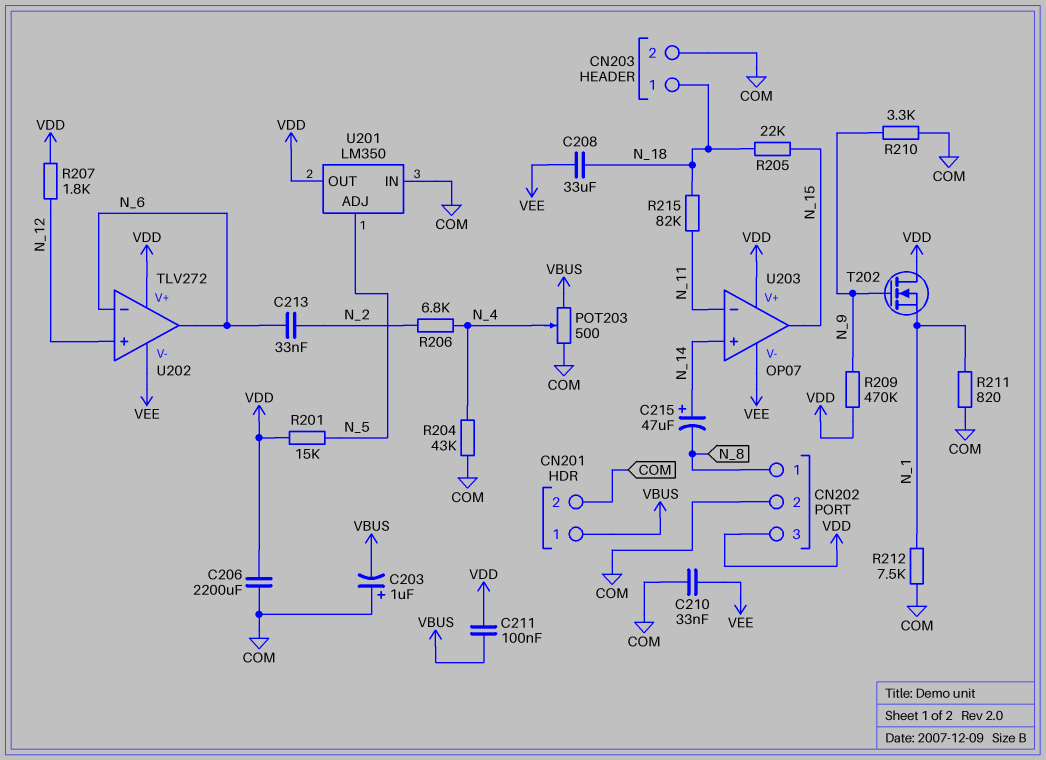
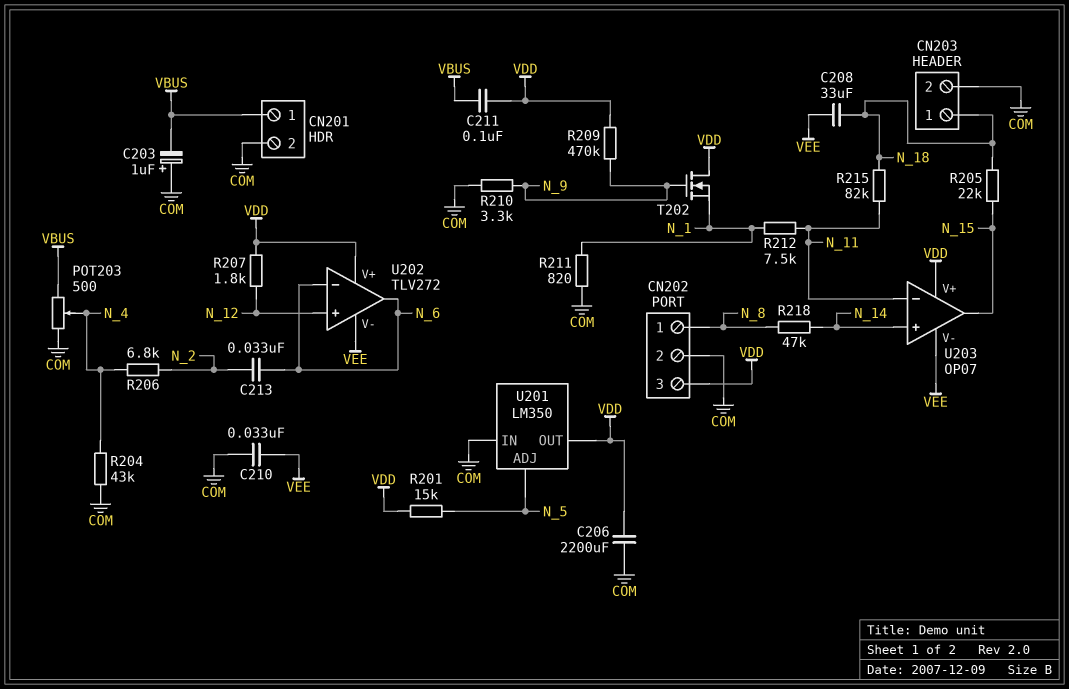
C215: 47uF (plus N_14, minus N_8) -> none
R212: 7.5k (COM, N_1) -> 7.5k (N_1, N_11)
R218: none -> 47k (N_8, N_14)

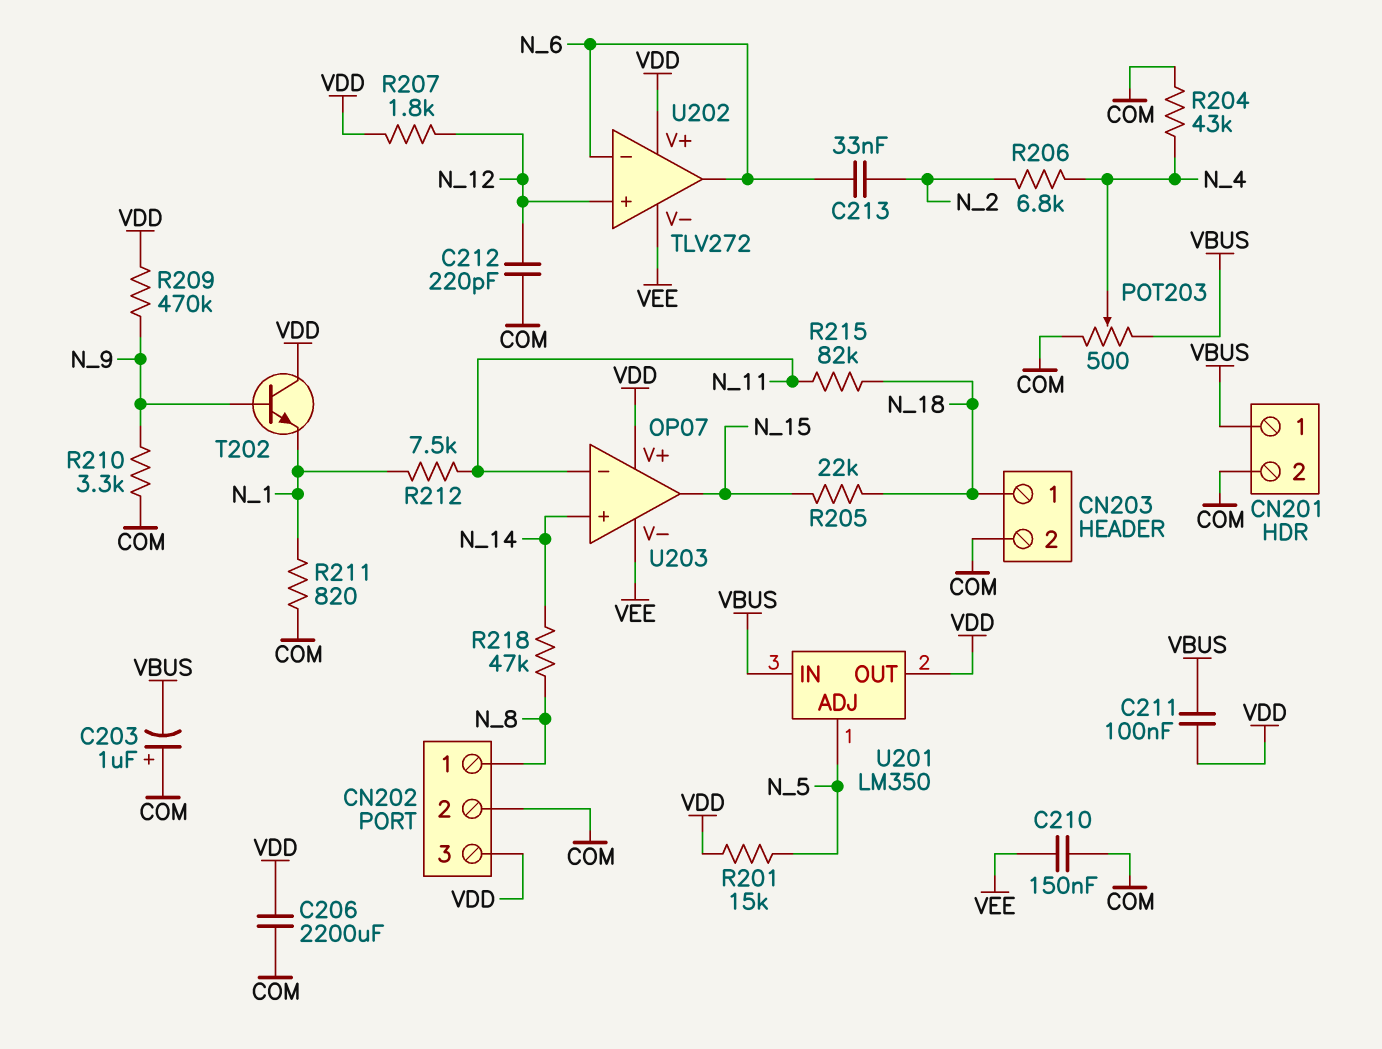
C208: 33uF (N_18, VEE) -> none
C210: 33nF (COM, VEE) -> 150nF (COM, VEE)
C212: none -> 220pF (COM, N_12)
T202: NMOS (G N_9, D VDD, S N_1) -> NPN (B N_9, C VDD, E N_1)
U201 pin IN: COM -> VBUS

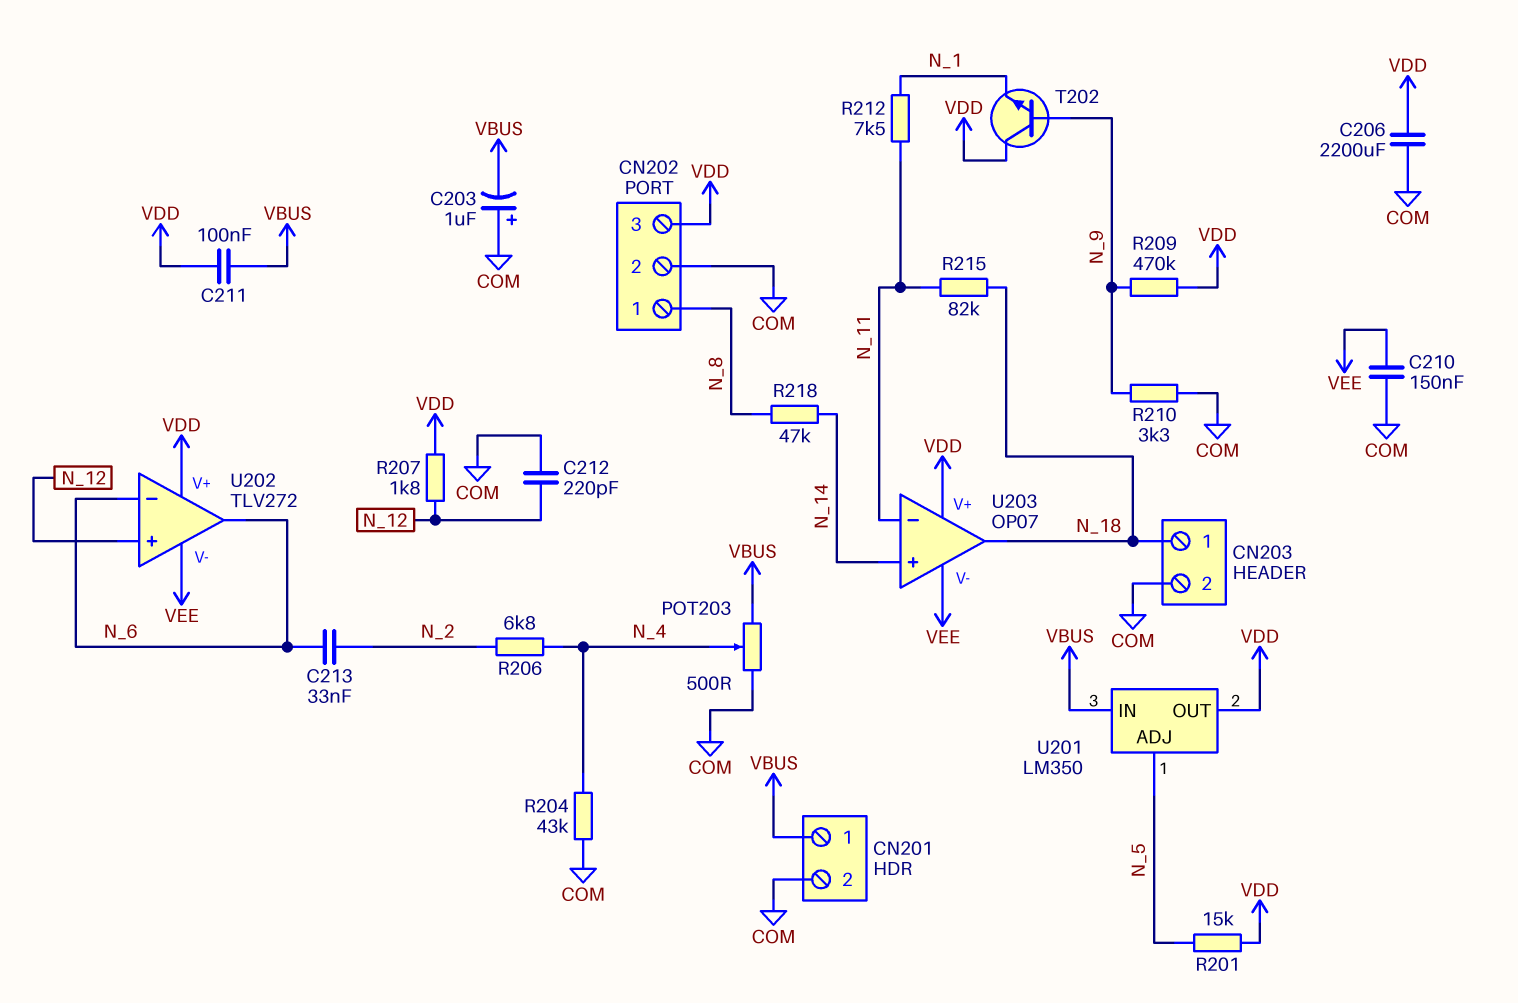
R205: 22k (N_15, N_18) -> none
R211: 820 (COM, N_1) -> none
U203 pin out: N_15 -> N_18

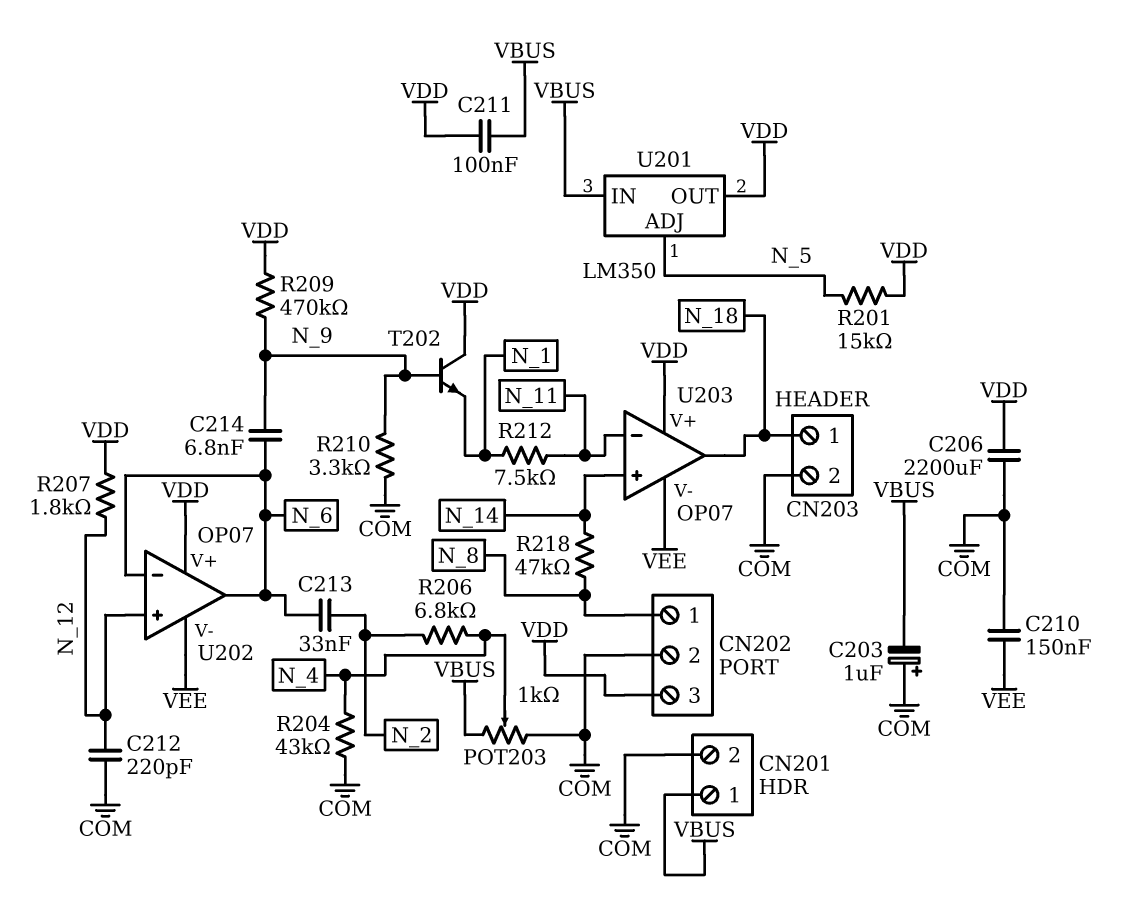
C214: none -> 6.8nF (N_6, N_9)
POT203: 500 (COM, VBUS, wiper N_4) -> 1k (COM, VBUS, wiper N_4)
R215: 82k (N_11, N_18) -> none
U202: TLV272 -> OP07

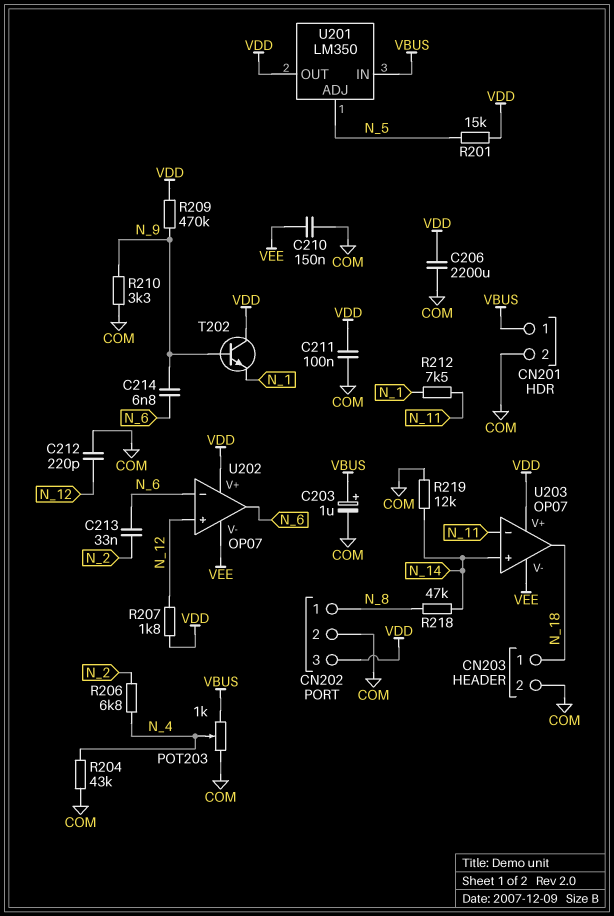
C203: 1uF (plus COM, minus VBUS) -> 1uF (plus VBUS, minus COM)
C211: 100nF (VBUS, VDD) -> 100nF (COM, VDD)
R219: none -> 12k (COM, N_14)

